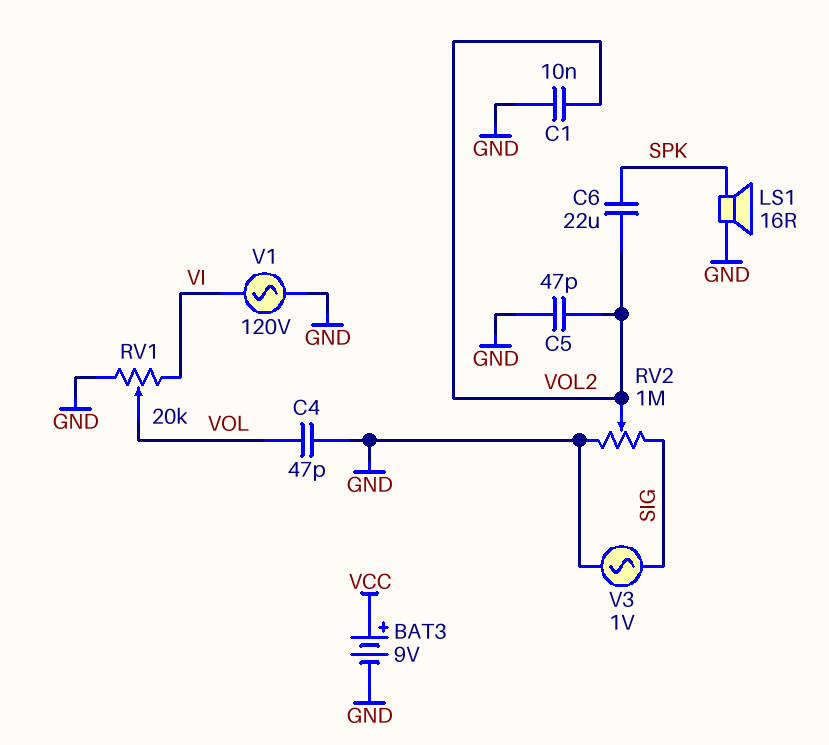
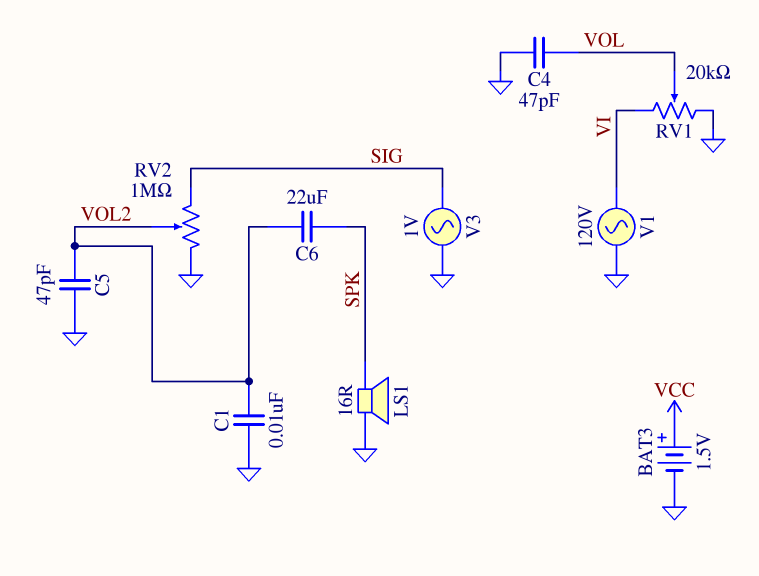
BAT3: 9V (plus VCC, minus GND) -> 1.5V (plus VCC, minus GND)

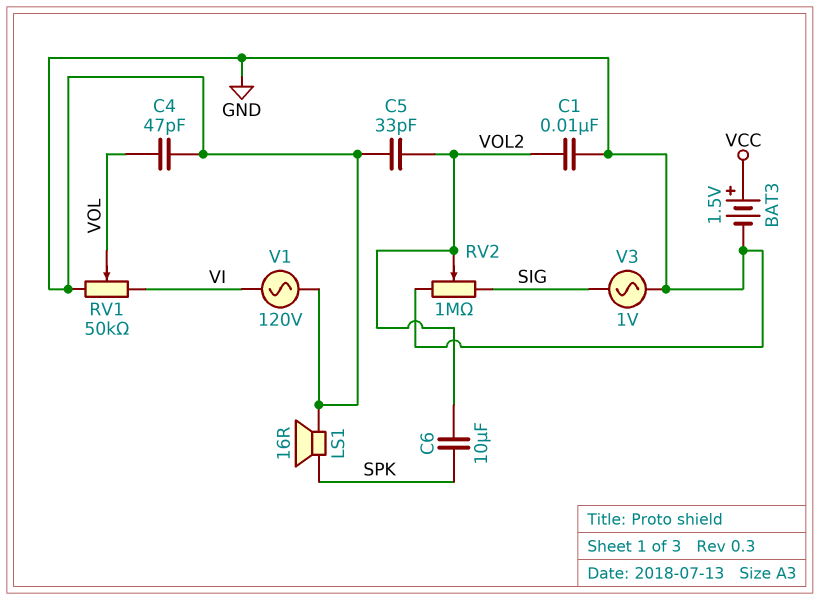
C5: 47pF (GND, VOL2) -> 33pF (GND, VOL2)
C6: 22uF (SPK, VOL2) -> 10uF (SPK, VOL2)
RV1: 20k (GND, VI, wiper VOL) -> 50k (GND, VI, wiper VOL)

